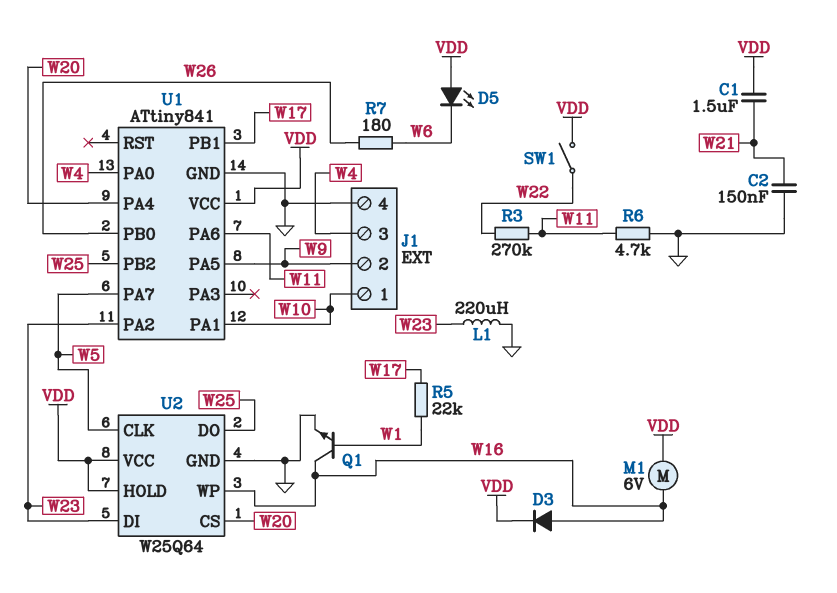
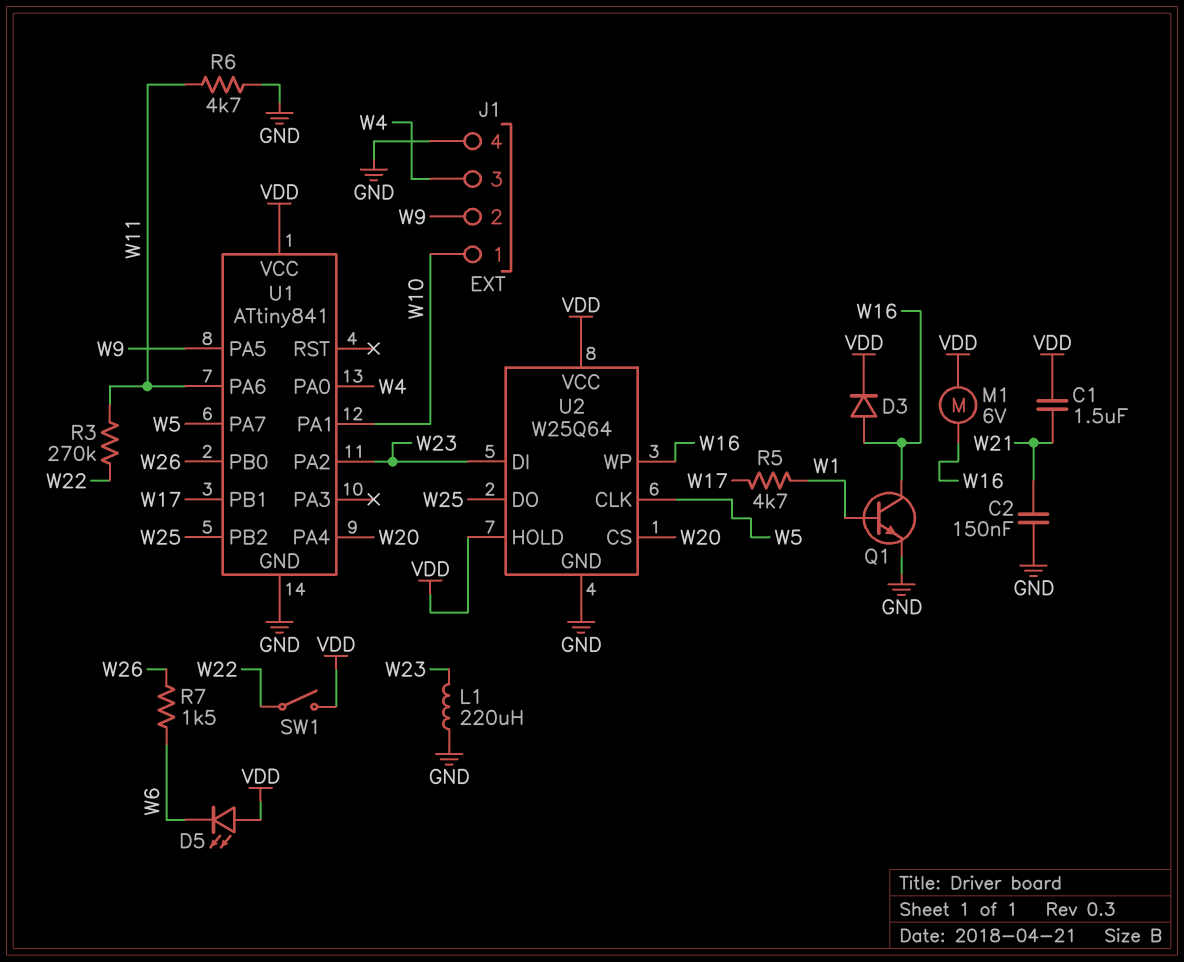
R5: 22k (W1, W17) -> 4.7k (W1, W17)
R7: 180 (W6, W26) -> 1.5k (W6, W26)

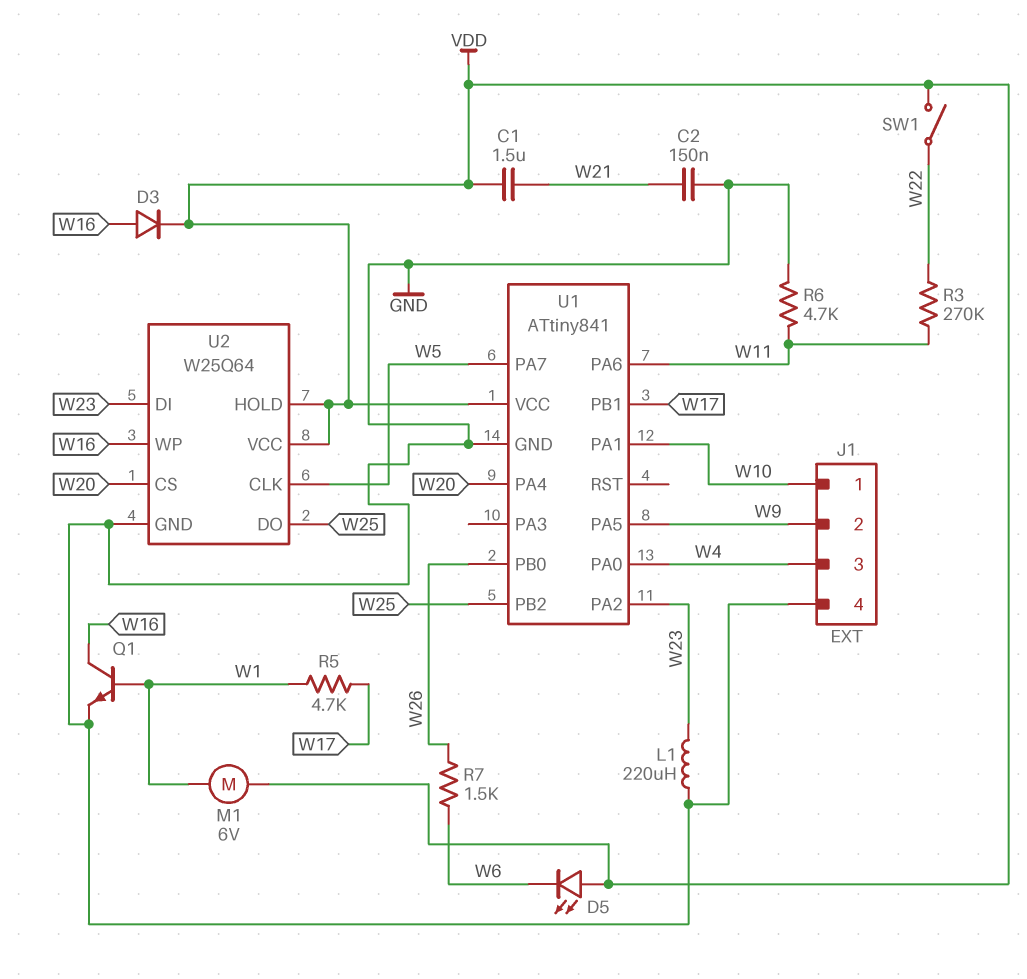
M1: motor 6V (VDD, W16) -> motor 6V (VDD, W1)

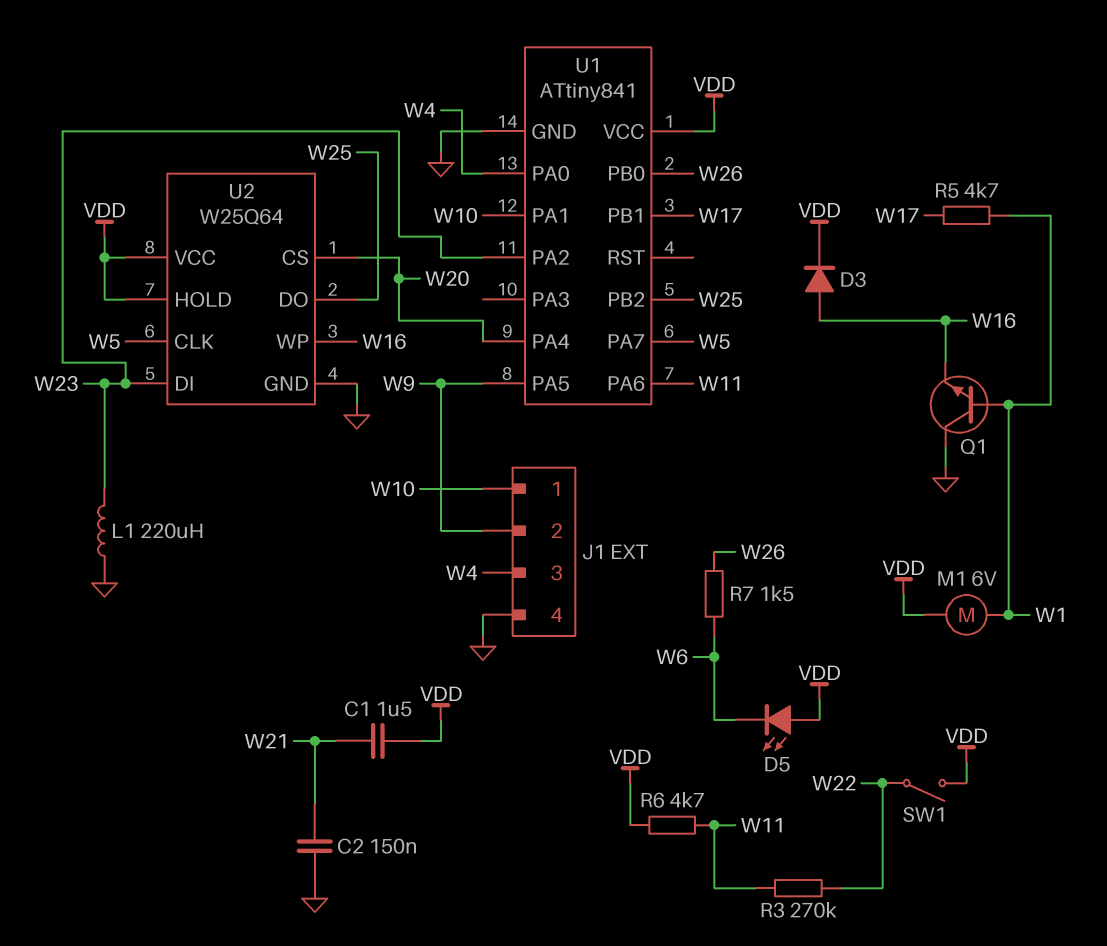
Q1: NPN (B W1, C W16, E GND) -> NPN (B W1, C GND, E W16)
R6: 4.7k (GND, W11) -> 4.7k (VDD, W11)

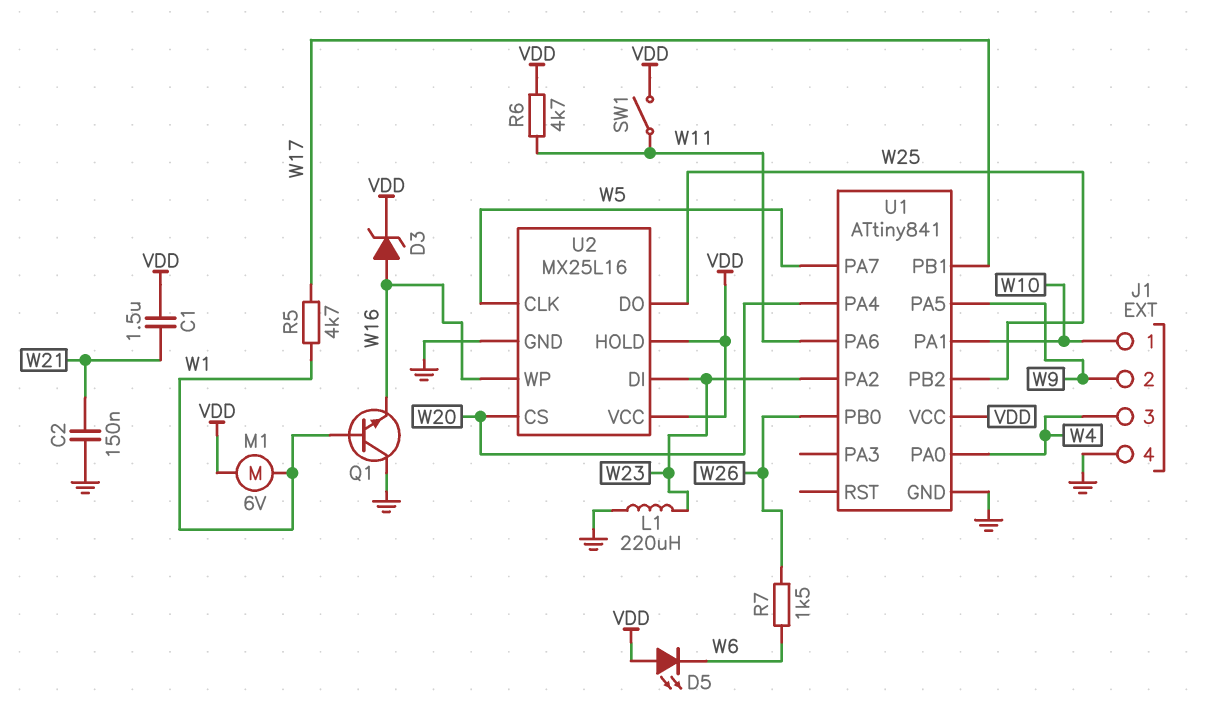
D3: diode (A W16, K VDD) -> zener (A W16, K VDD)
R3: 270k (W11, W22) -> none
SW1: switch (VDD, W22) -> switch (VDD, W11)
U2: W25Q64 -> MX25L16

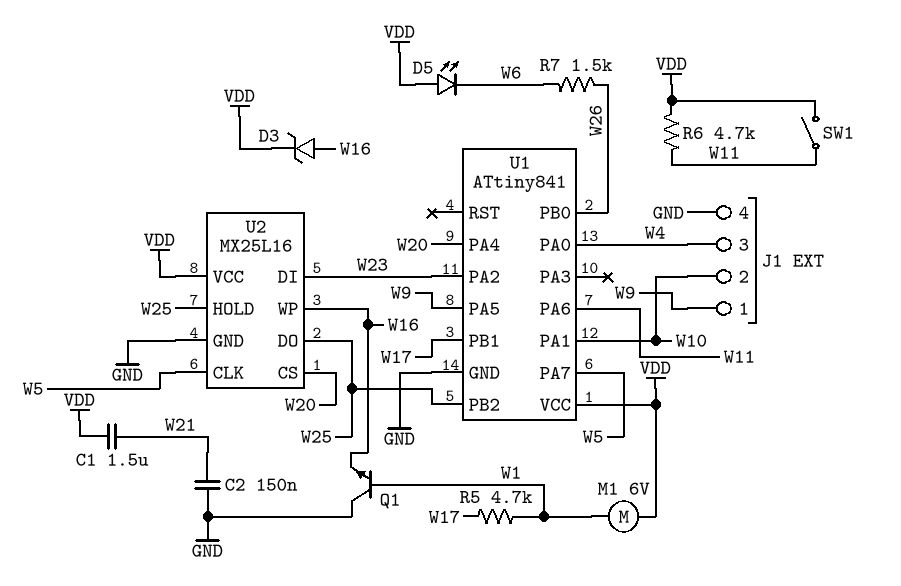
J1 pin 1: W10 -> W9
J1 pin 2: W9 -> W10
L1: 220uH (GND, W23) -> none
U2 pin HOLD: VDD -> W25

